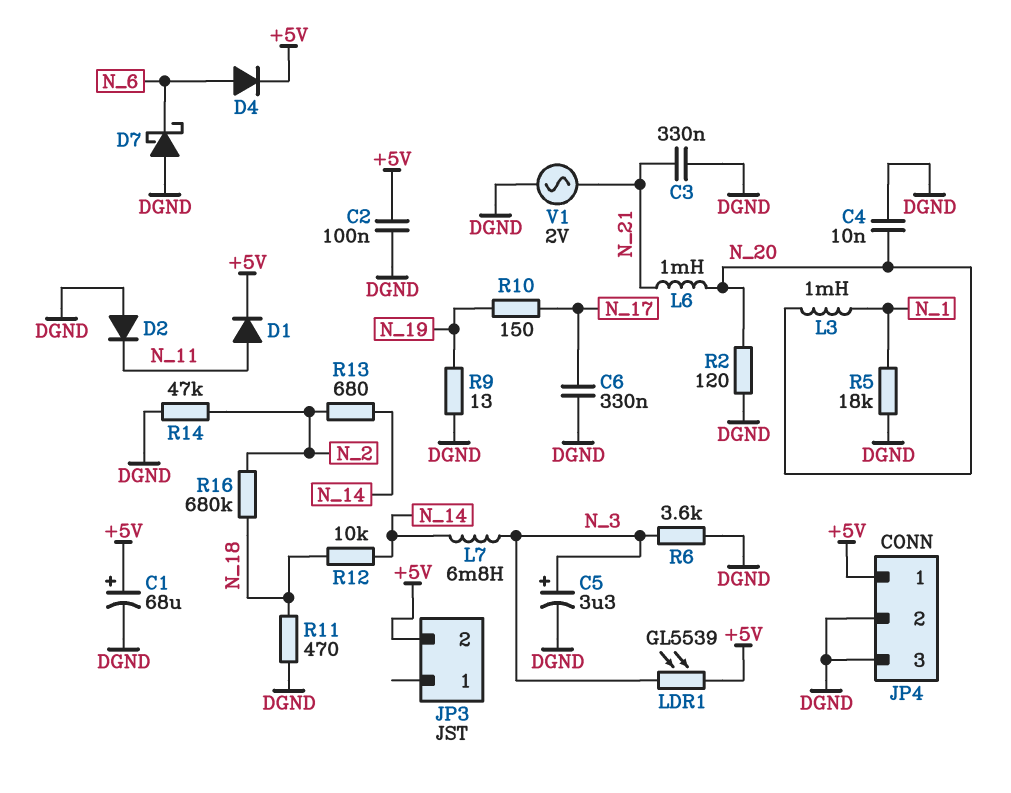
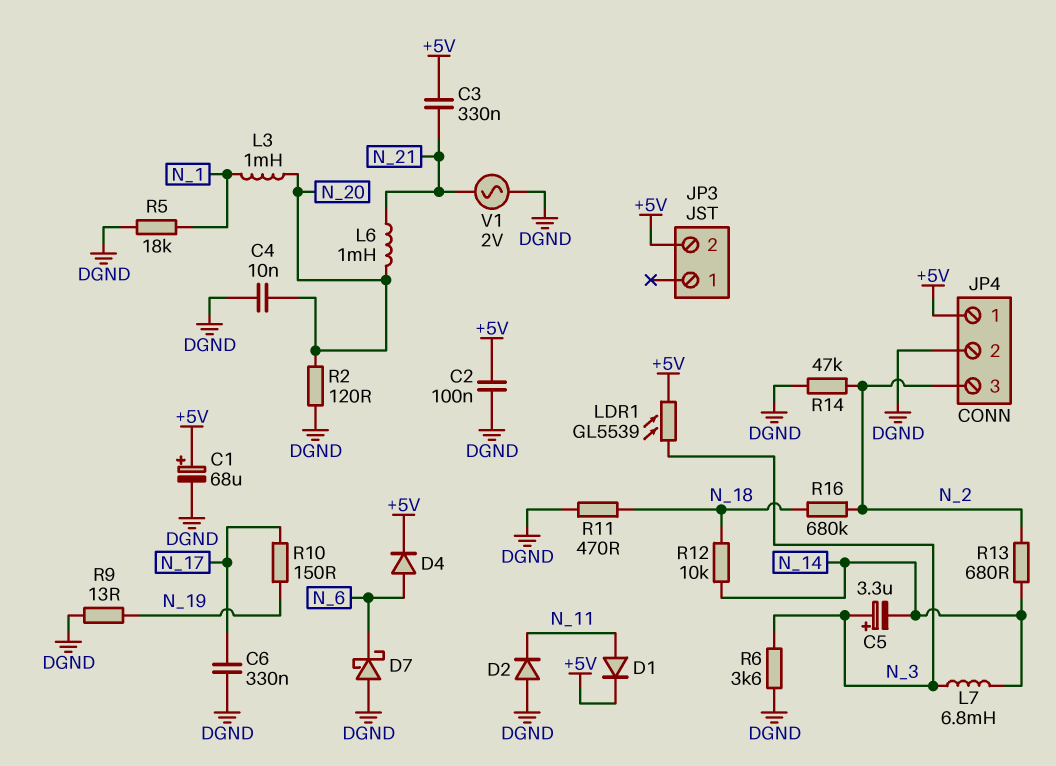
C3: 330nF (DGND, N_21) -> 330nF (+5V, N_21)
C5: 3.3uF (plus N_3, minus DGND) -> 3.3uF (plus N_3, minus N_14)
JP4 pin 3: DGND -> N_2

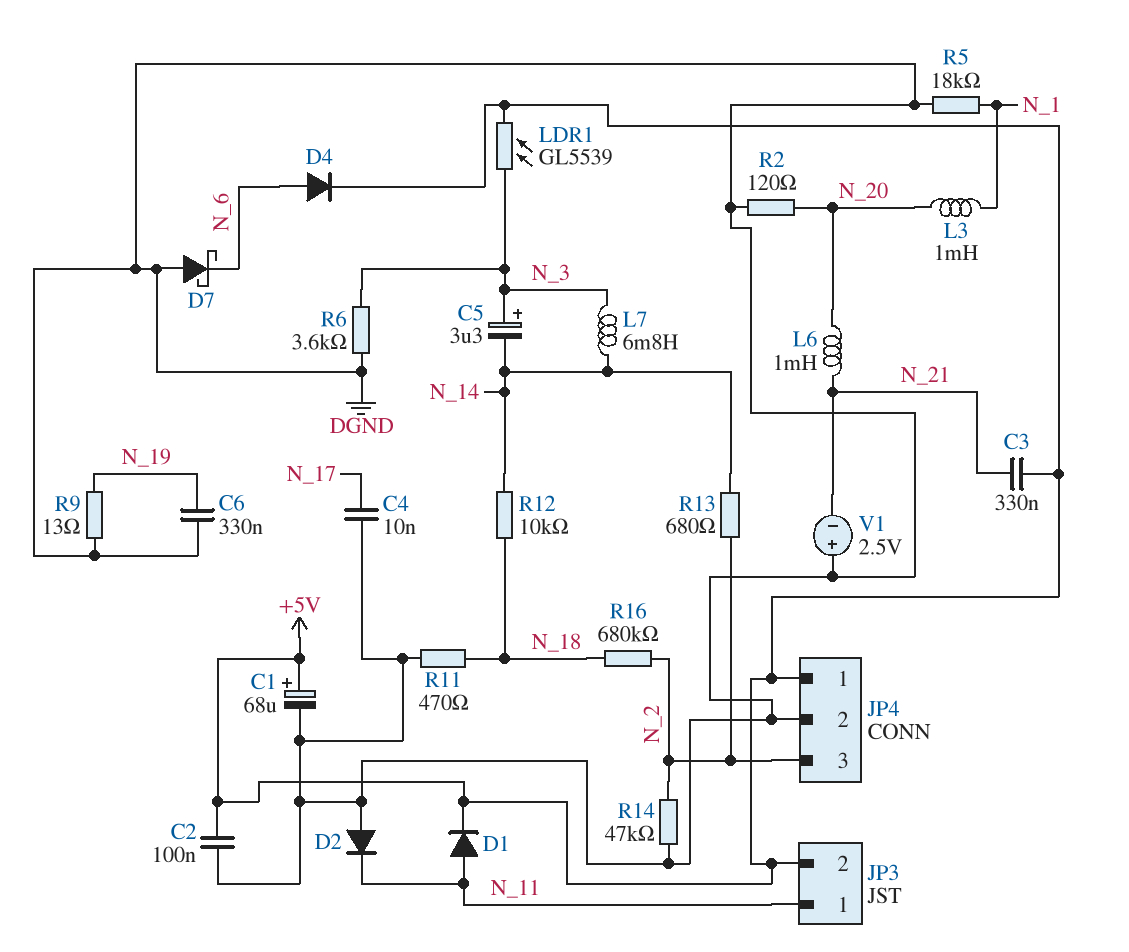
C4: 10nF (DGND, N_20) -> 10nF (DGND, N_17)
C6: 330nF (DGND, N_17) -> 330nF (DGND, N_19)
JP3 pin 1: none -> N_11
R10: 150 (N_17, N_19) -> none
V1: AC 2V (DGND, N_21) -> 2.5V (plus DGND, minus N_21)

